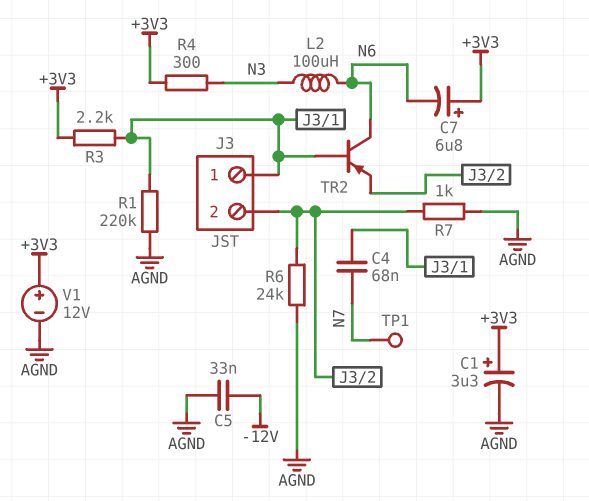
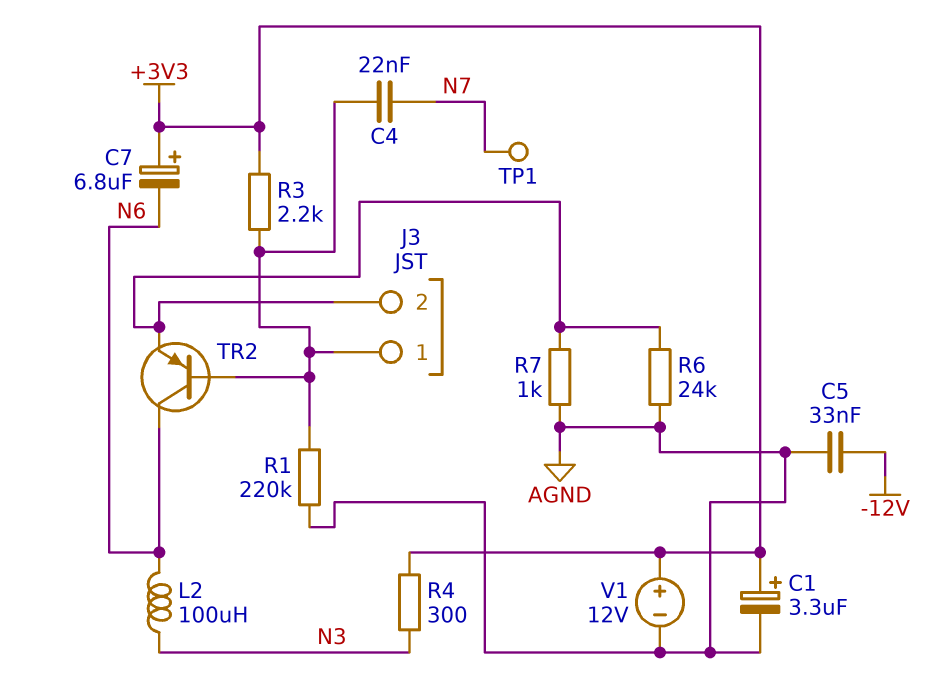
C4: 68nF (J3/1, N7) -> 22nF (J3/1, N7)

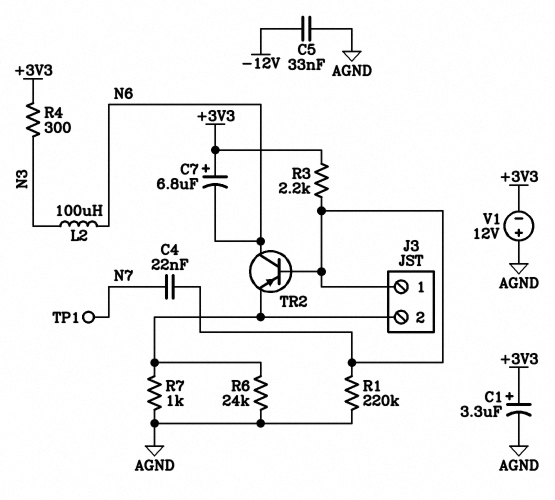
V1: 12V (plus +3V3, minus AGND) -> 12V (plus AGND, minus +3V3)

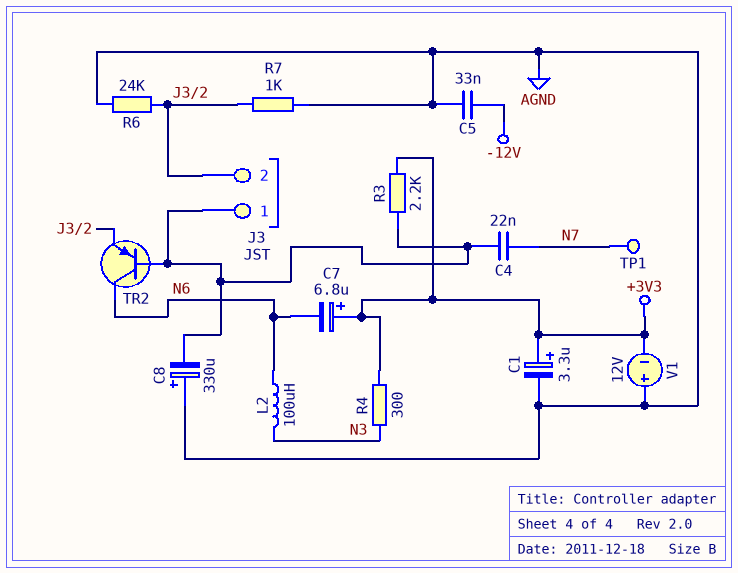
C8: none -> 330uF (plus AGND, minus J3/1)
R1: 220k (AGND, J3/1) -> none

